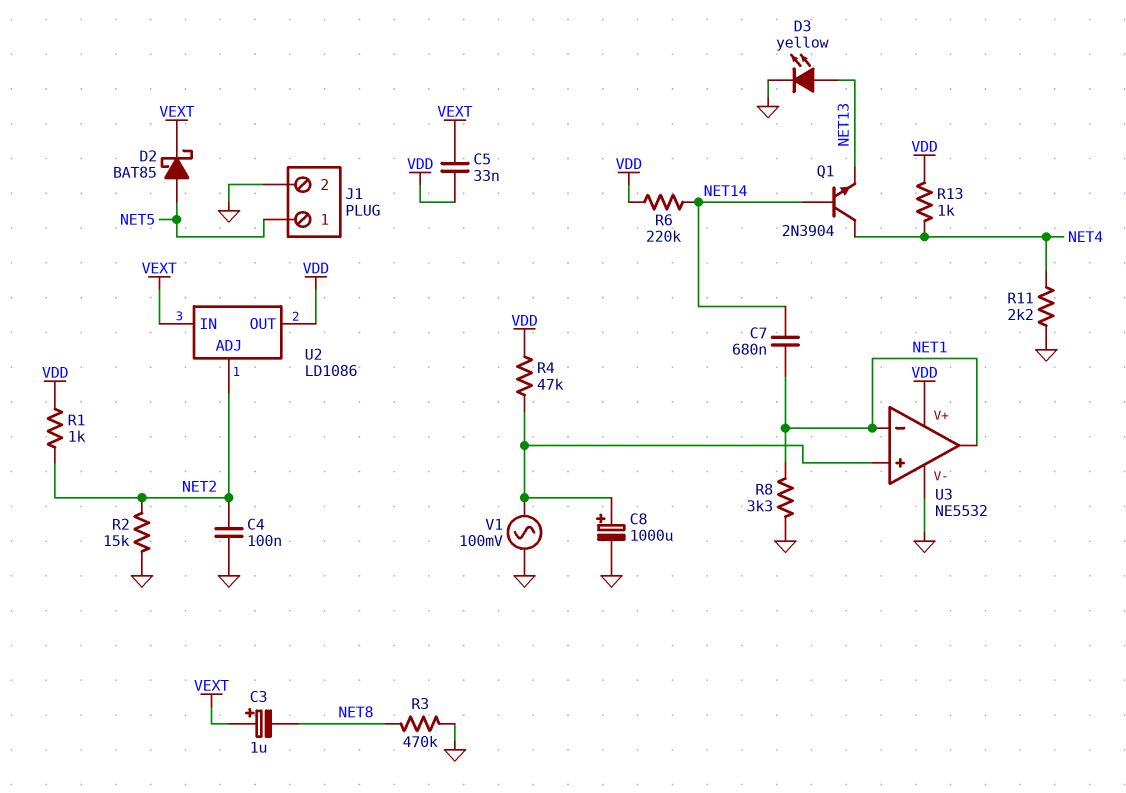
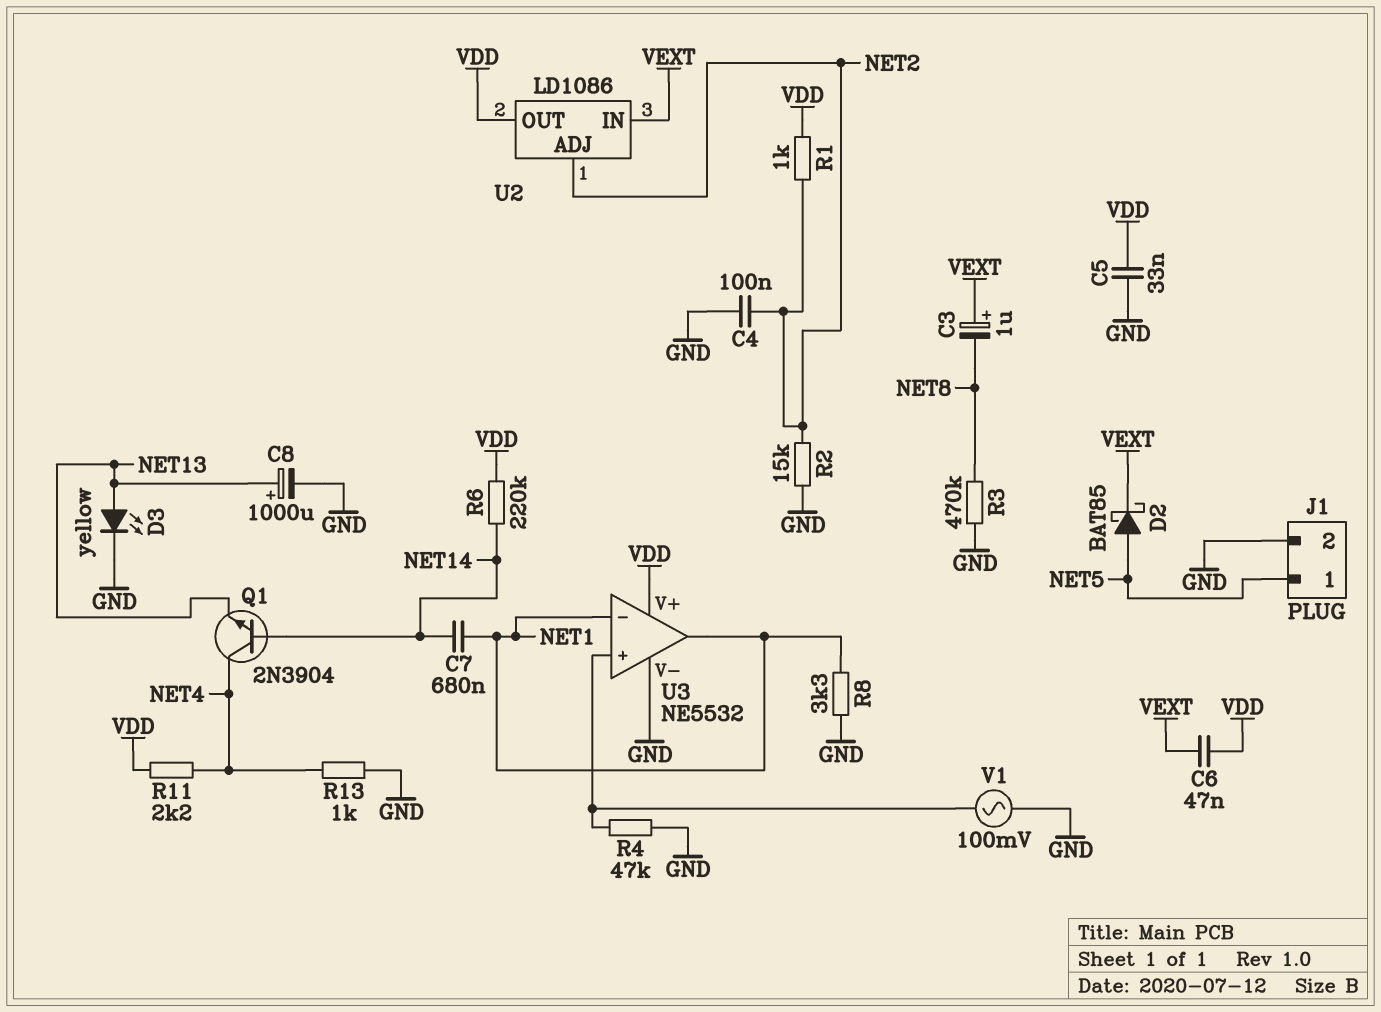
C5: 33nF (VDD, VEXT) -> 33nF (GND, VDD)
C6: none -> 47nF (VDD, VEXT)
C8: 1000uF (plus U3/in+, minus GND) -> 1000uF (plus NET13, minus GND)
R4: 47k (U3/in+, VDD) -> 47k (GND, U3/in+)
R11: 2.2k (GND, NET4) -> 2.2k (NET4, VDD)
R13: 1k (NET4, VDD) -> 1k (GND, NET4)

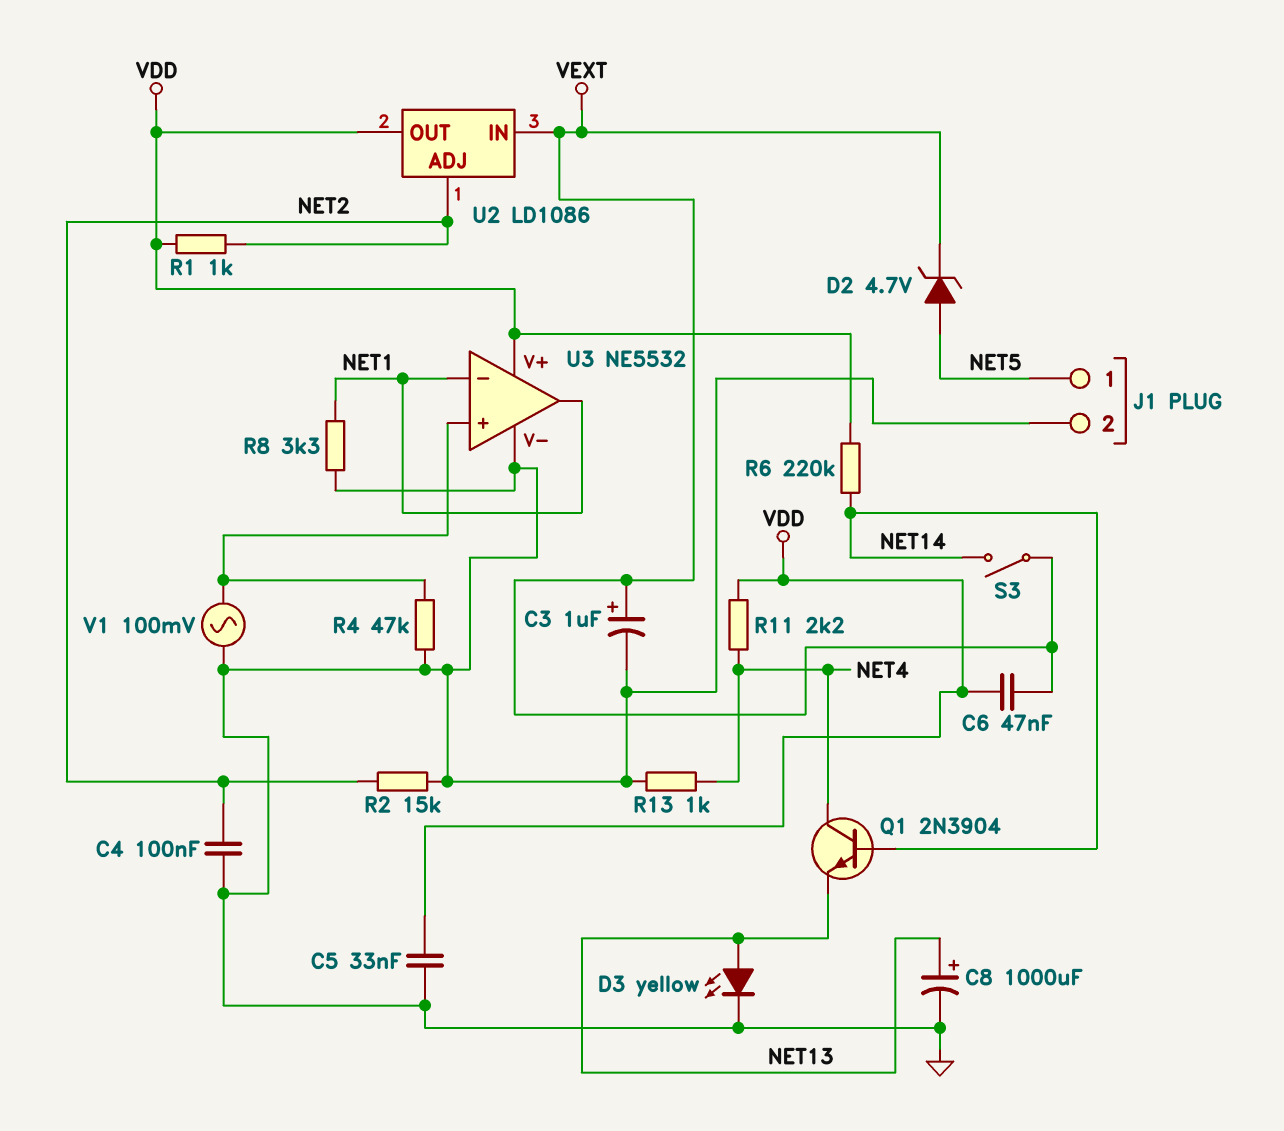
C3: 1uF (plus VEXT, minus NET8) -> 1uF (plus VEXT, minus GND)
C7: 680nF (NET1, NET14) -> none
D2: schottky BAT85 (A NET5, K VEXT) -> zener 4.7V (A NET5, K VEXT)
R3: 470k (GND, NET8) -> none
S3: none -> switch (NET14, VEXT)

